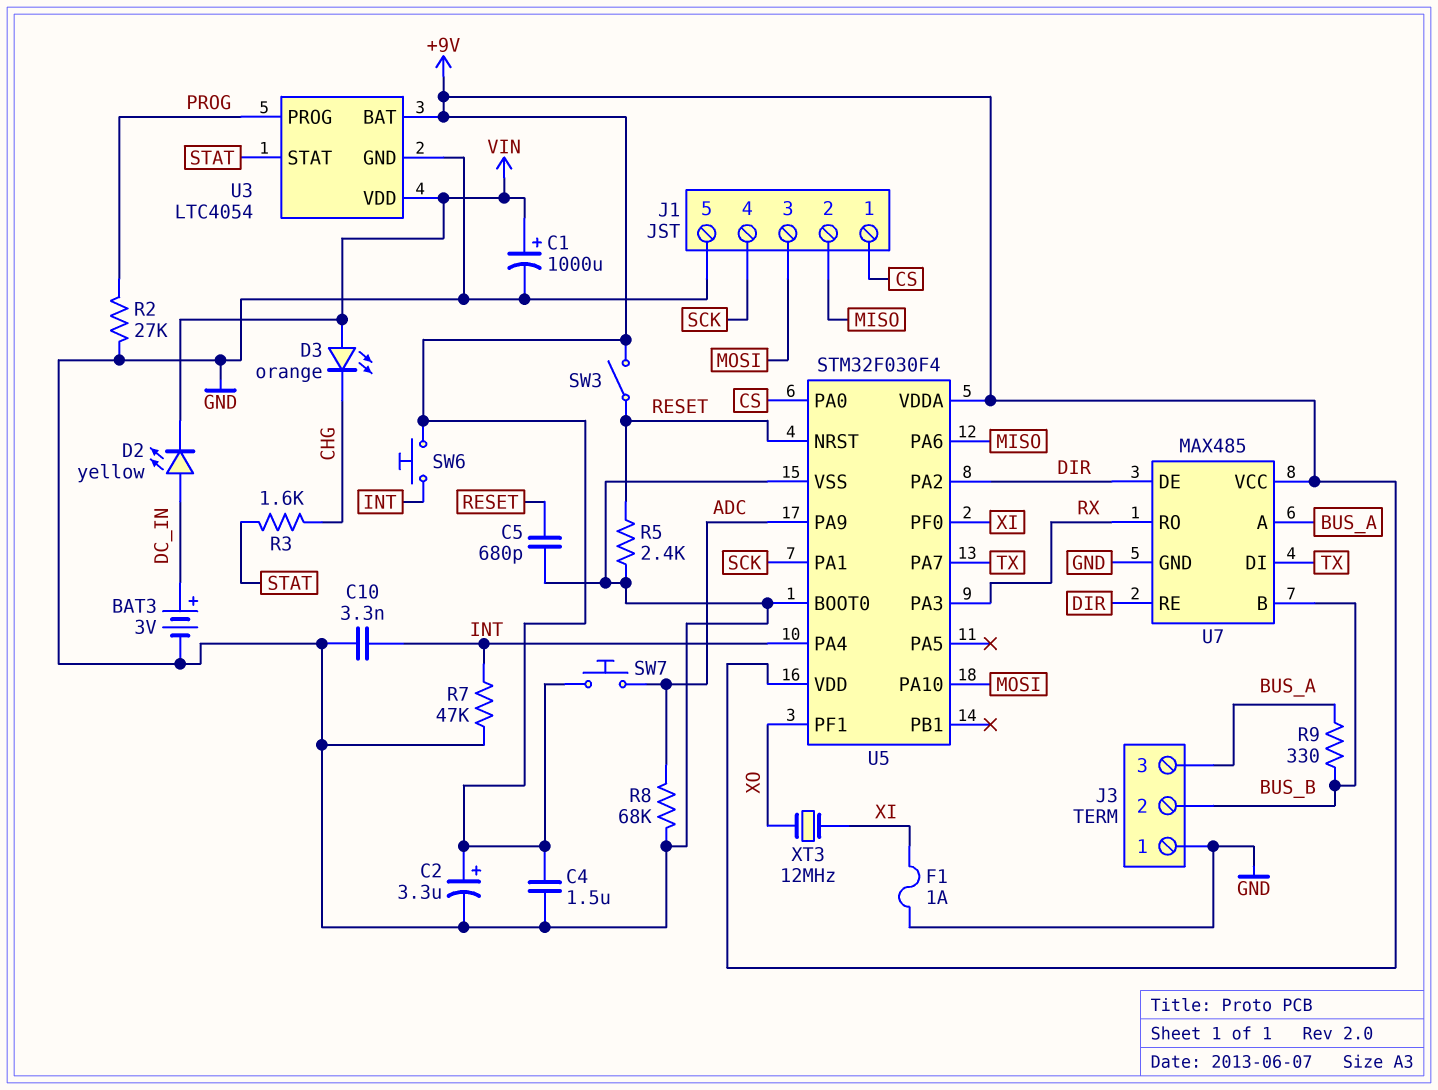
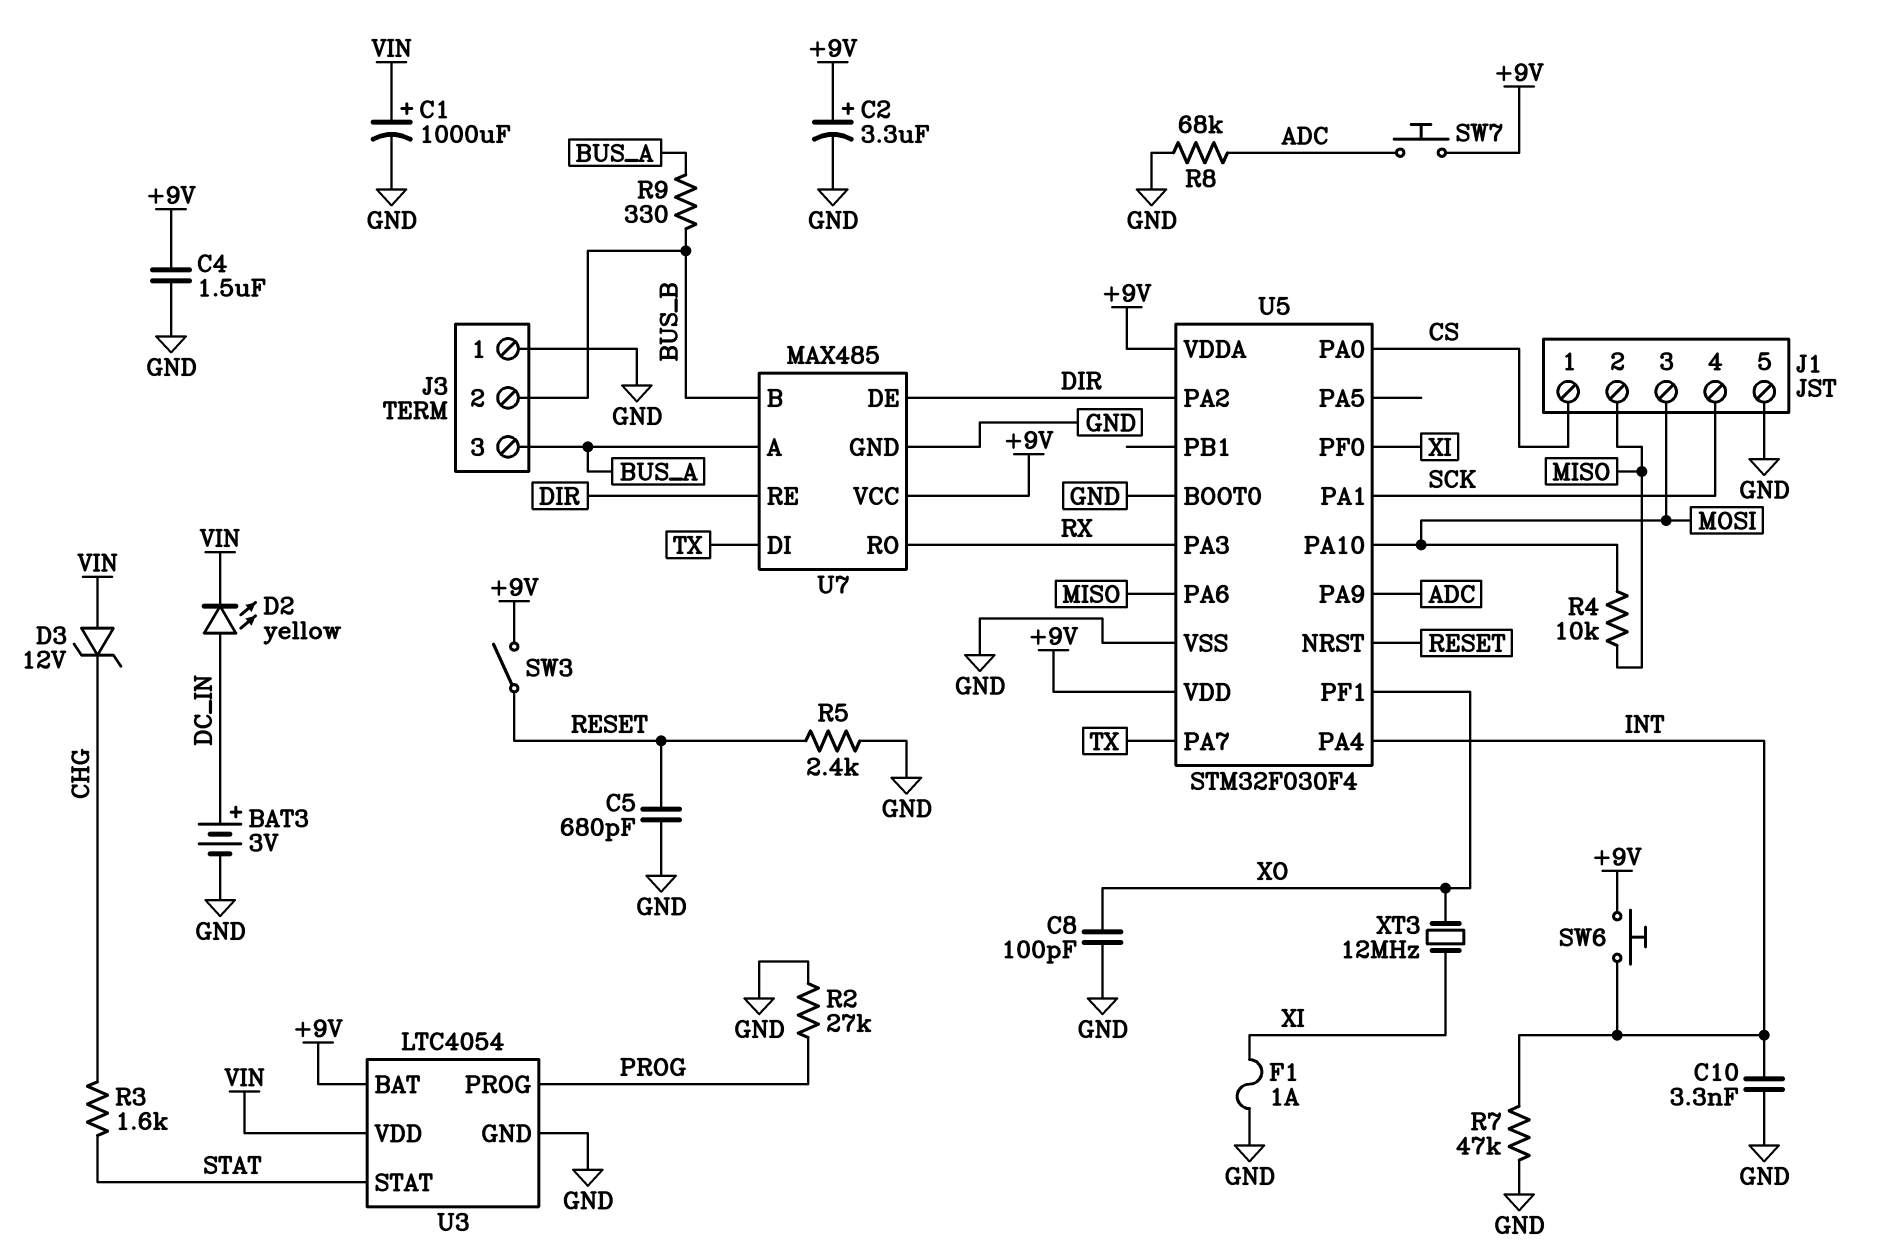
C8: none -> 100pF (GND, XO)
D3: LED orange (A VIN, K CHG) -> zener 12V (A VIN, K CHG)
R4: none -> 10k (MISO, MOSI)

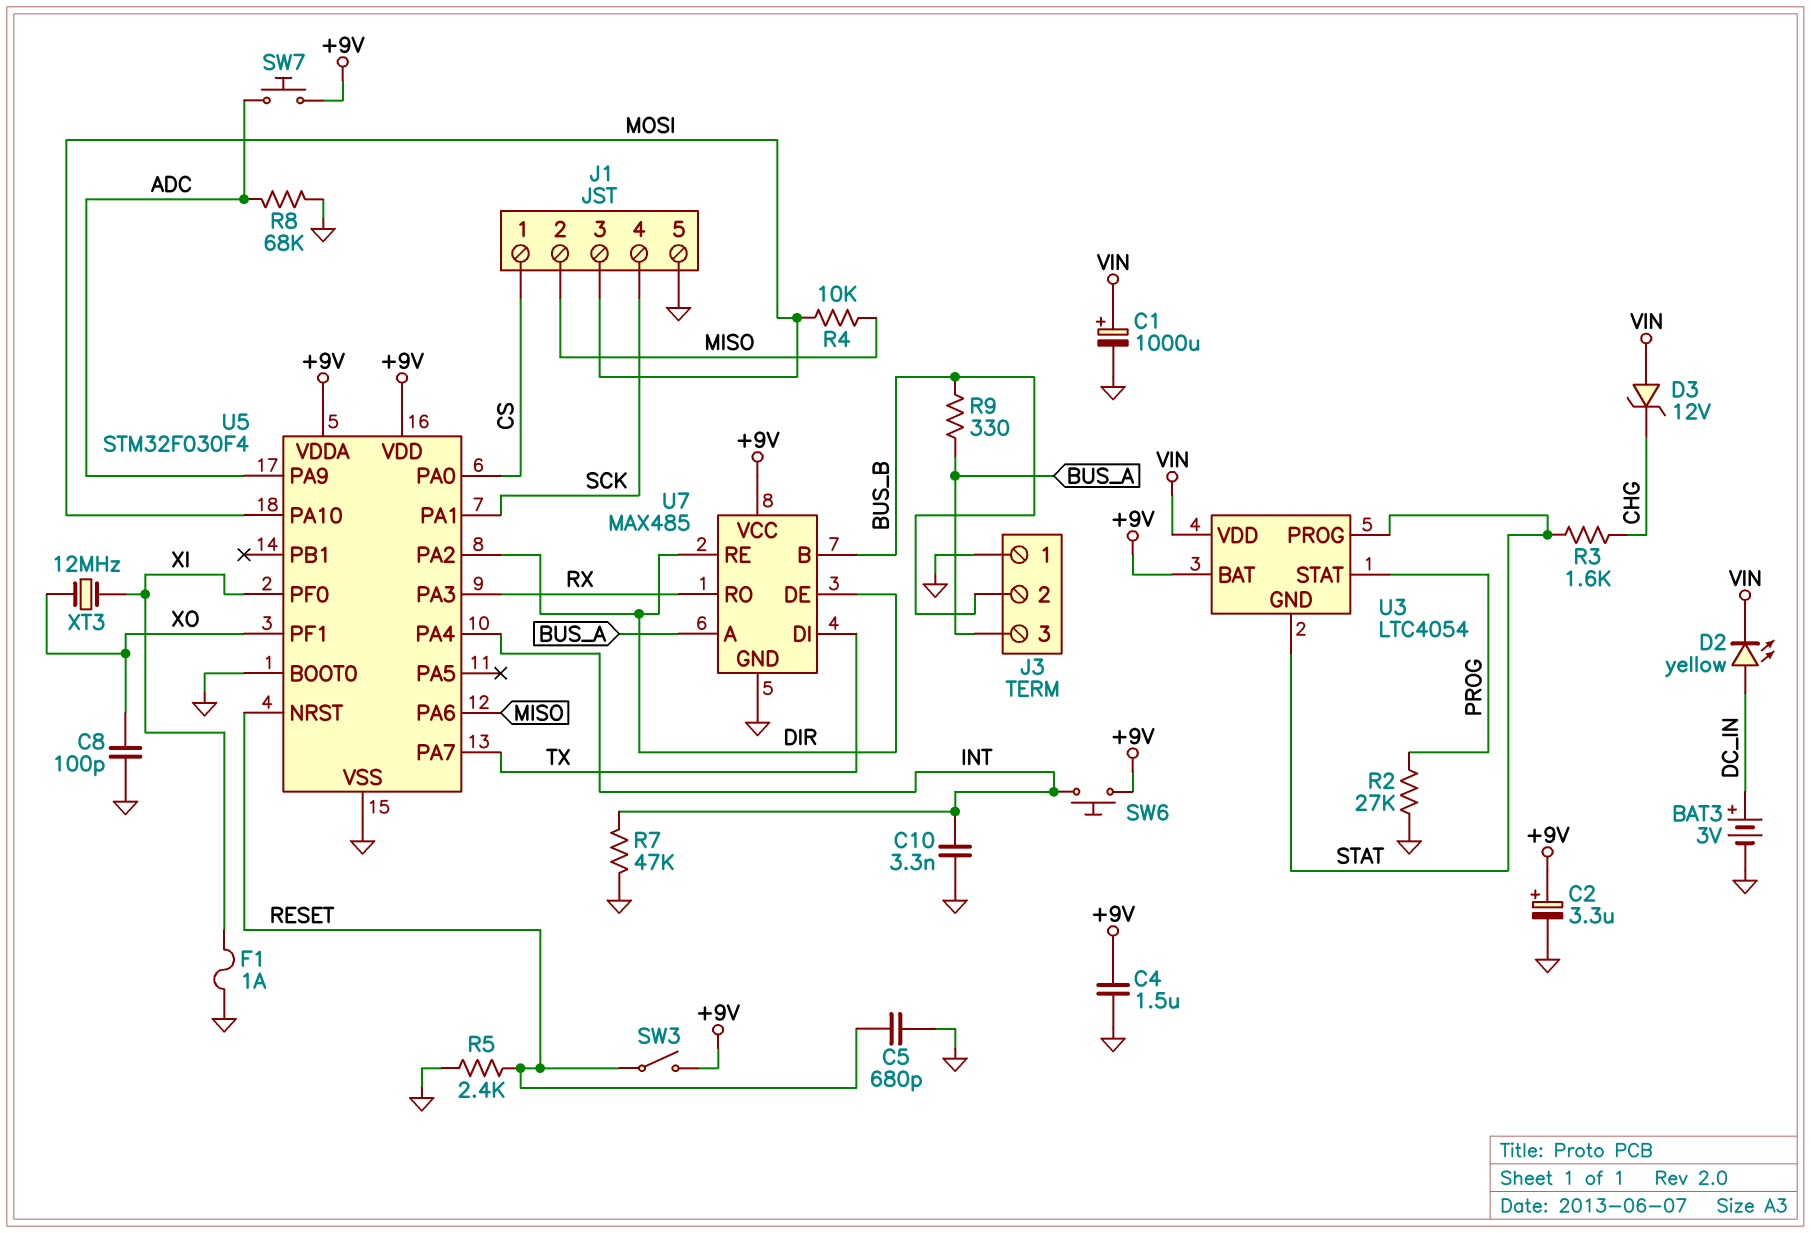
U3 pin GND: GND -> STAT
U3 pin PROG: PROG -> STAT
U3 pin STAT: STAT -> PROG

